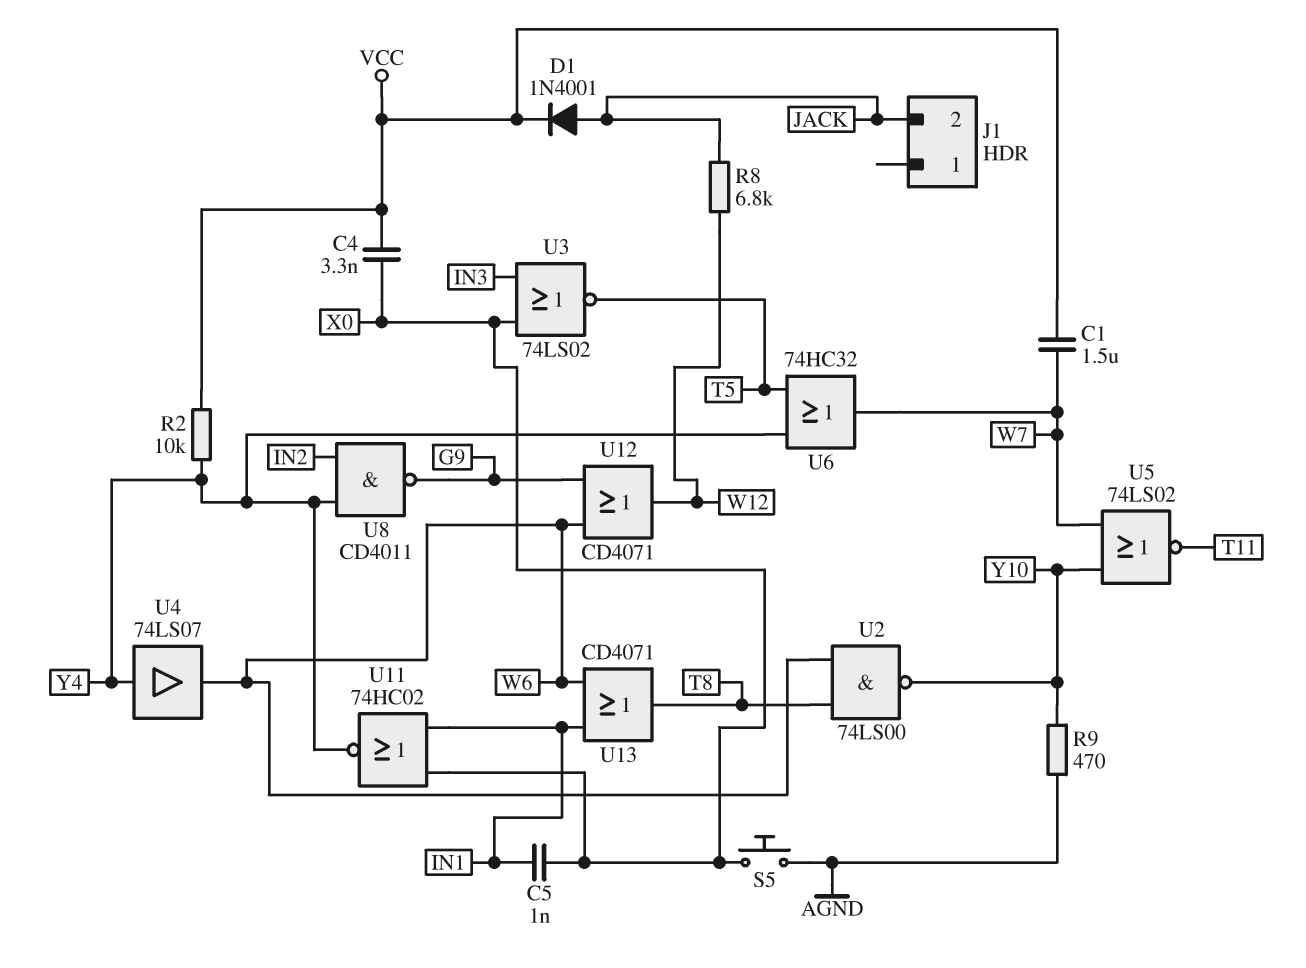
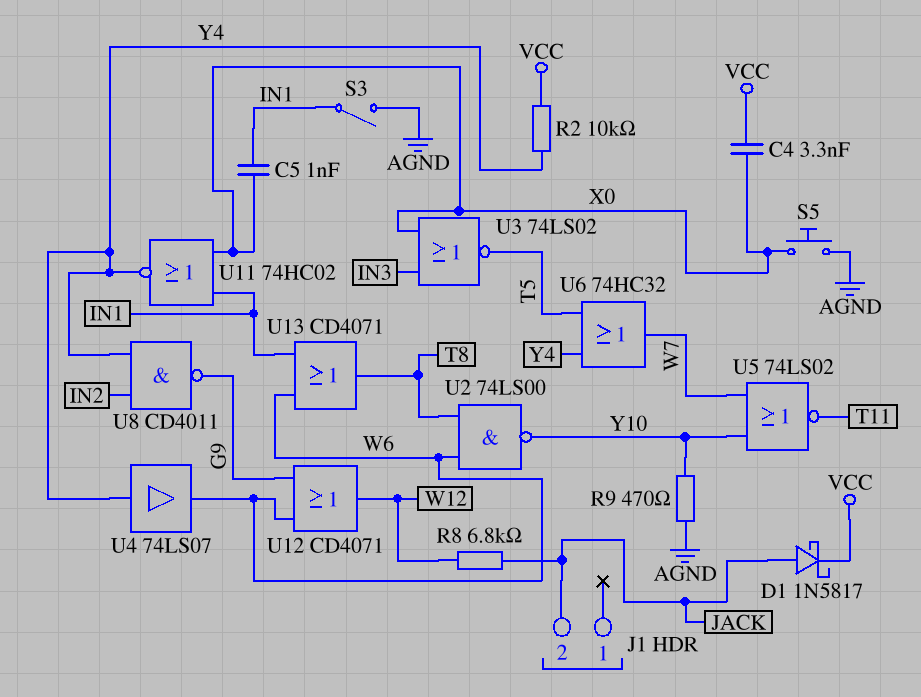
C1: 1.5uF (VCC, W7) -> none
D1: diode 1N4001 (A JACK, K VCC) -> schottky 1N5817 (A JACK, K VCC)
S3: none -> switch (AGND, IN1)

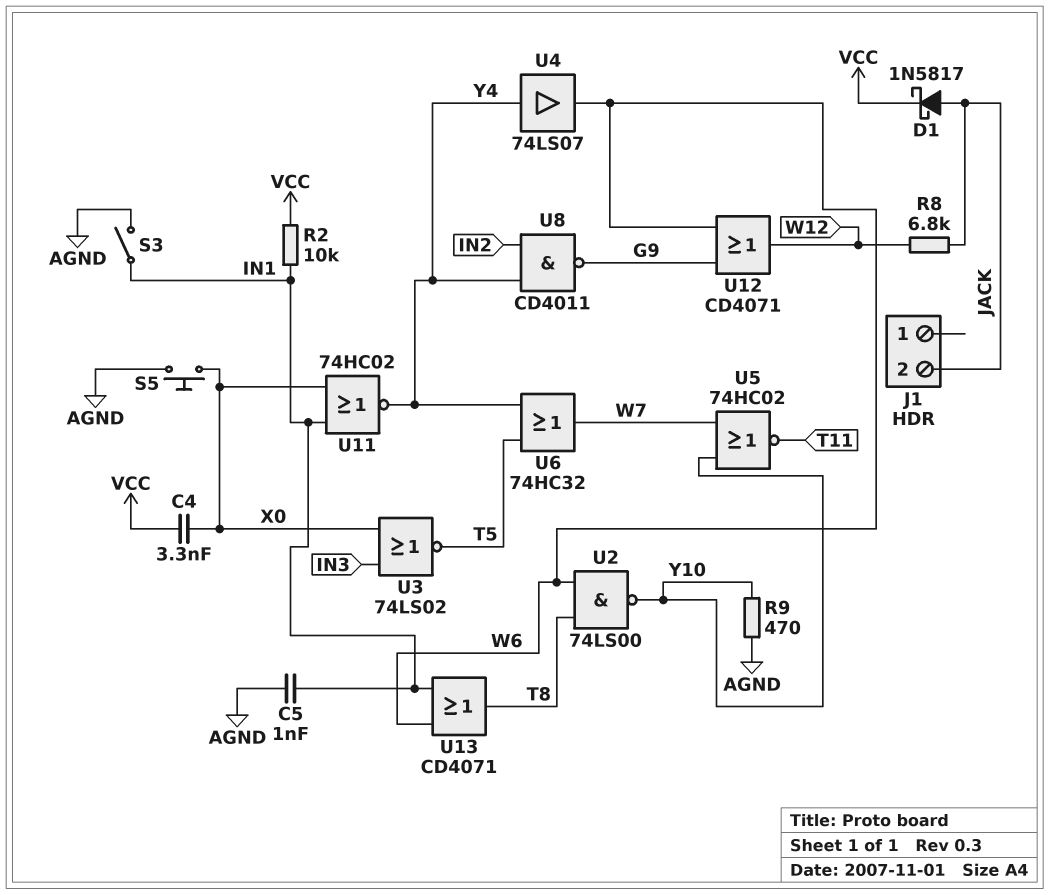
C5: 1nF (IN1, X0) -> 1nF (AGND, IN1)
R2: 10k (VCC, Y4) -> 10k (IN1, VCC)
U5: NOR 74LS02 (in W7, in Y10, out T11) -> NOR 74HC02 (in W7, in Y10, out T11)

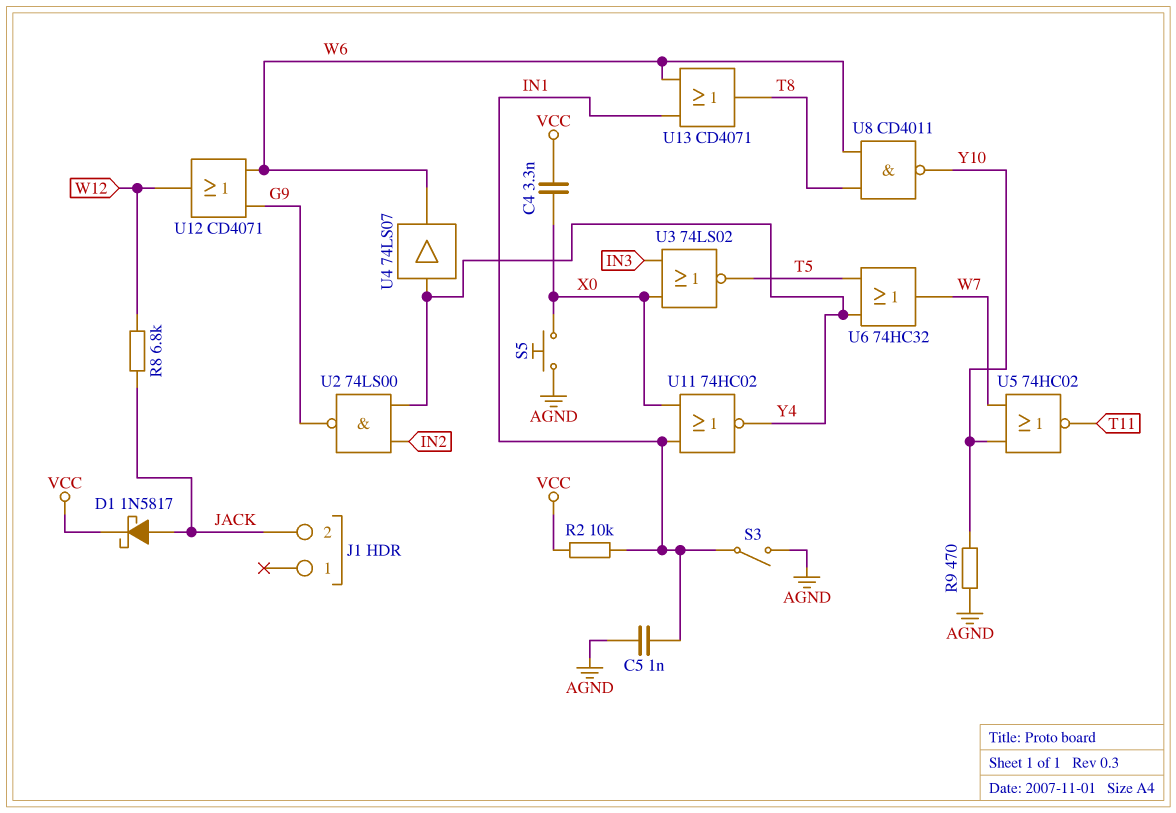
U2: NAND 74LS00 (in T8, in W6, out Y10) -> NAND 74LS00 (in IN2, in Y4, out G9)
U8: NAND CD4011 (in IN2, in Y4, out G9) -> NAND CD4011 (in T8, in W6, out Y10)

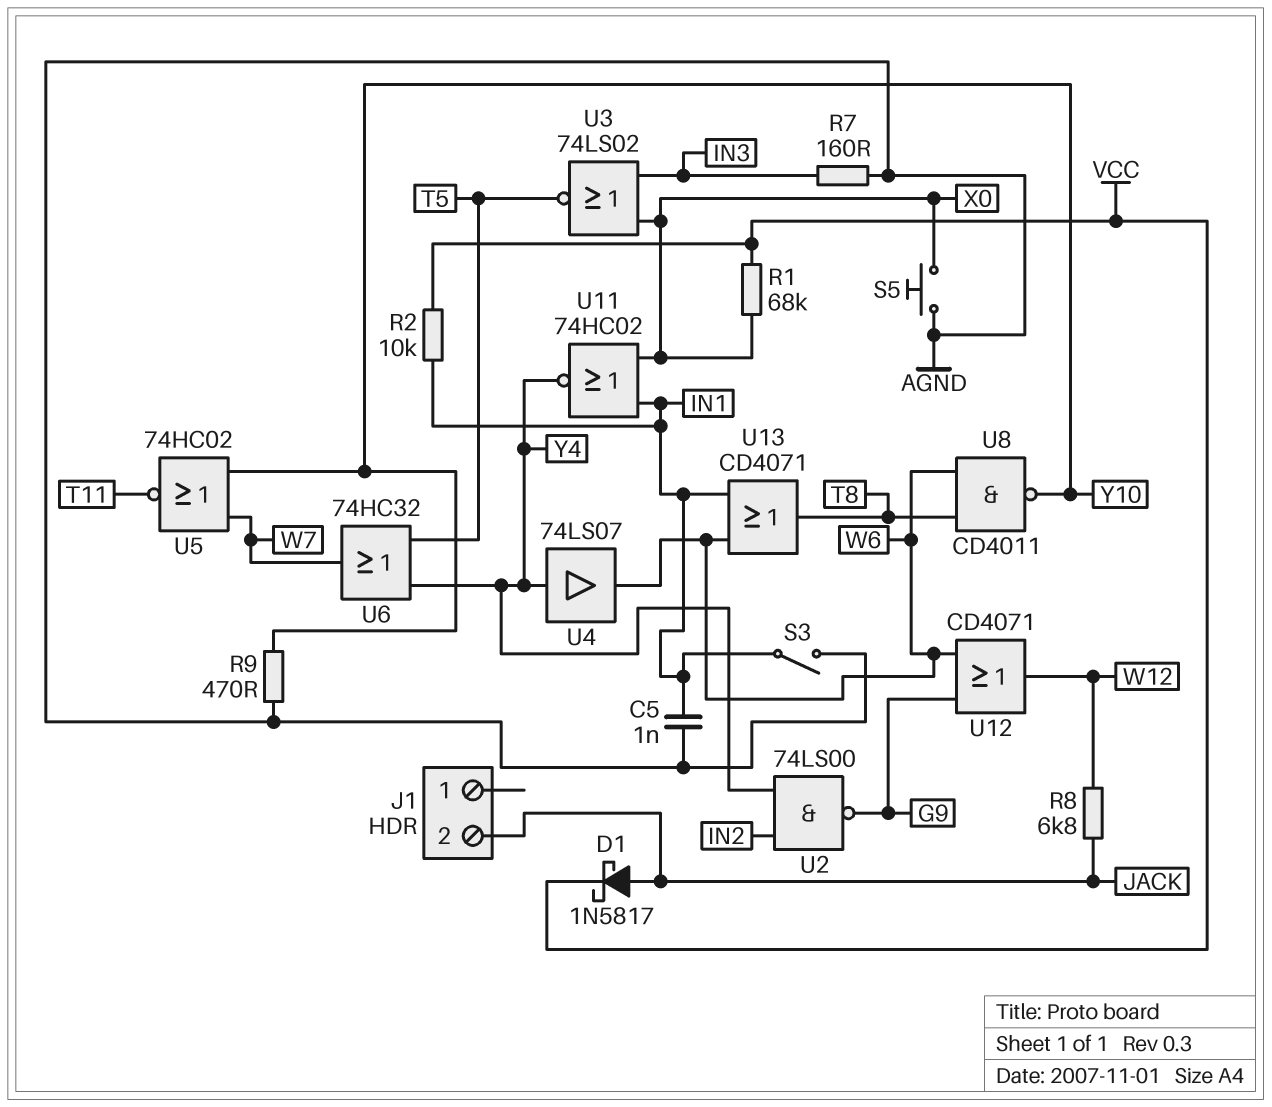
C4: 3.3nF (VCC, X0) -> none
R1: none -> 68k (VCC, X0)
R7: none -> 160 (AGND, IN3)

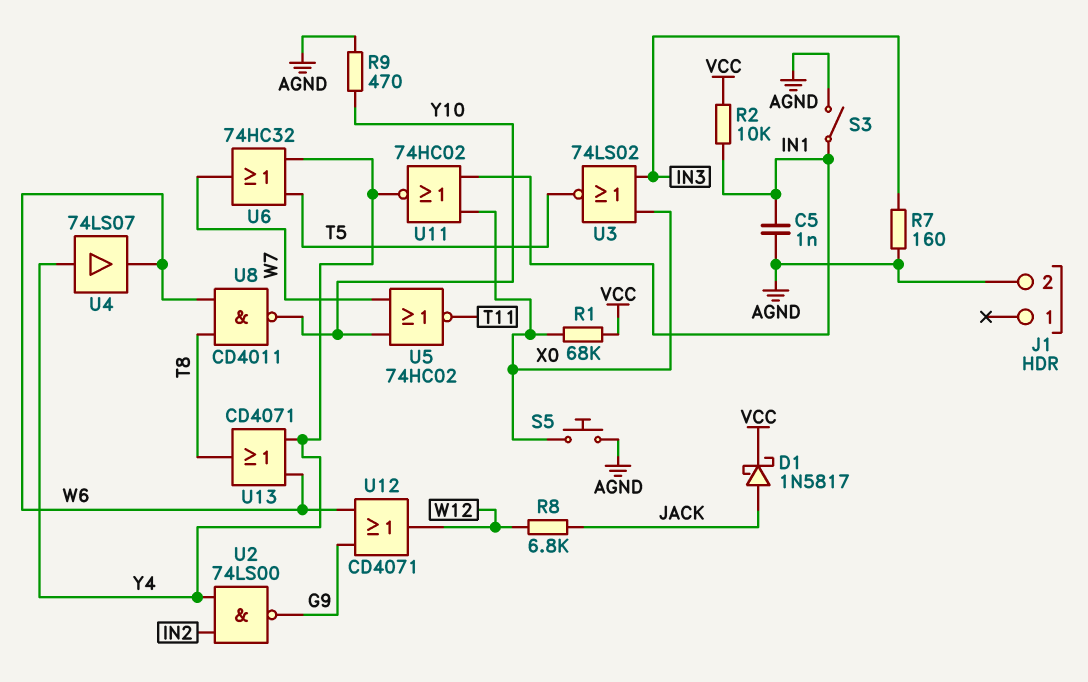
J1 pin 2: JACK -> AGND
U13: OR CD4071 (in IN1, in W6, out T8) -> OR CD4071 (in W6, in Y4, out T8)

